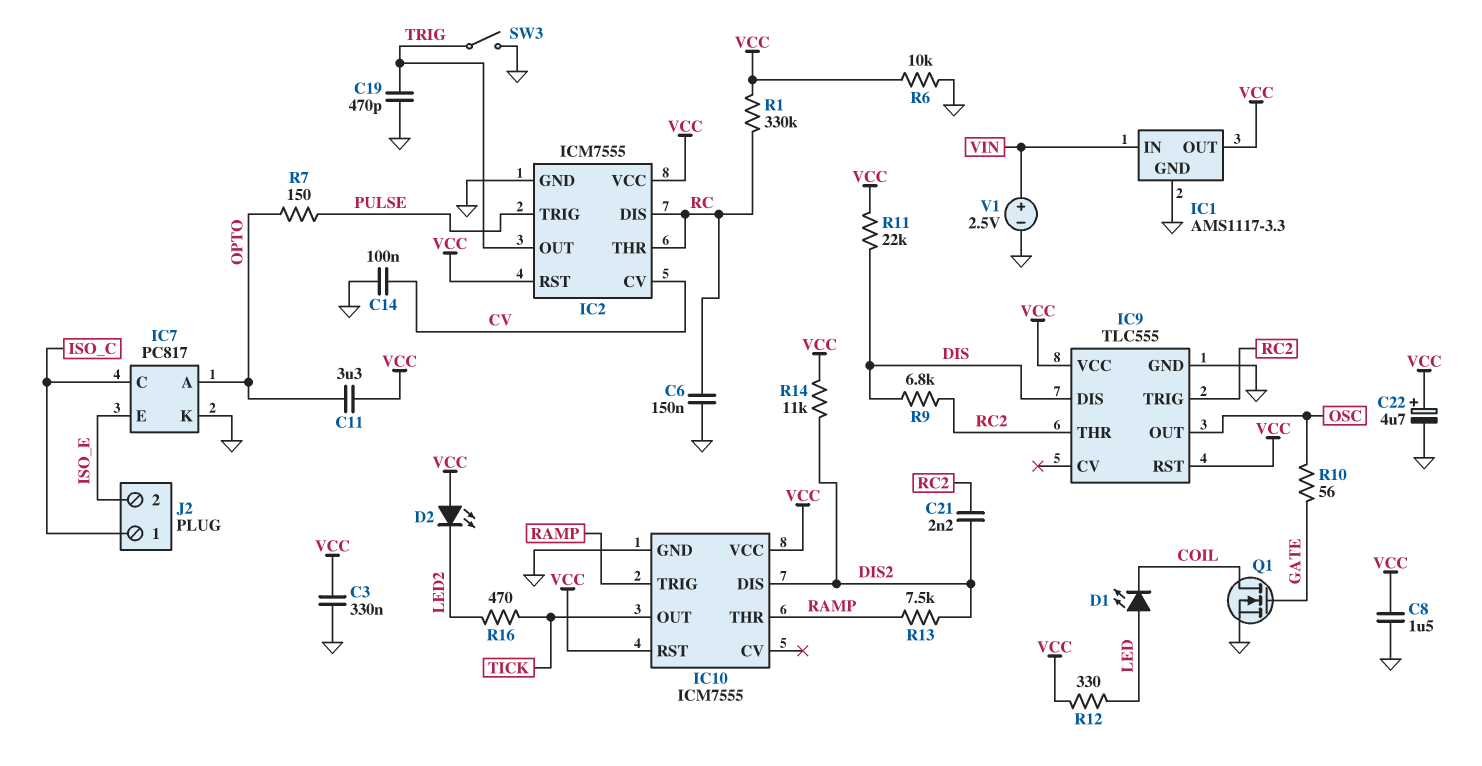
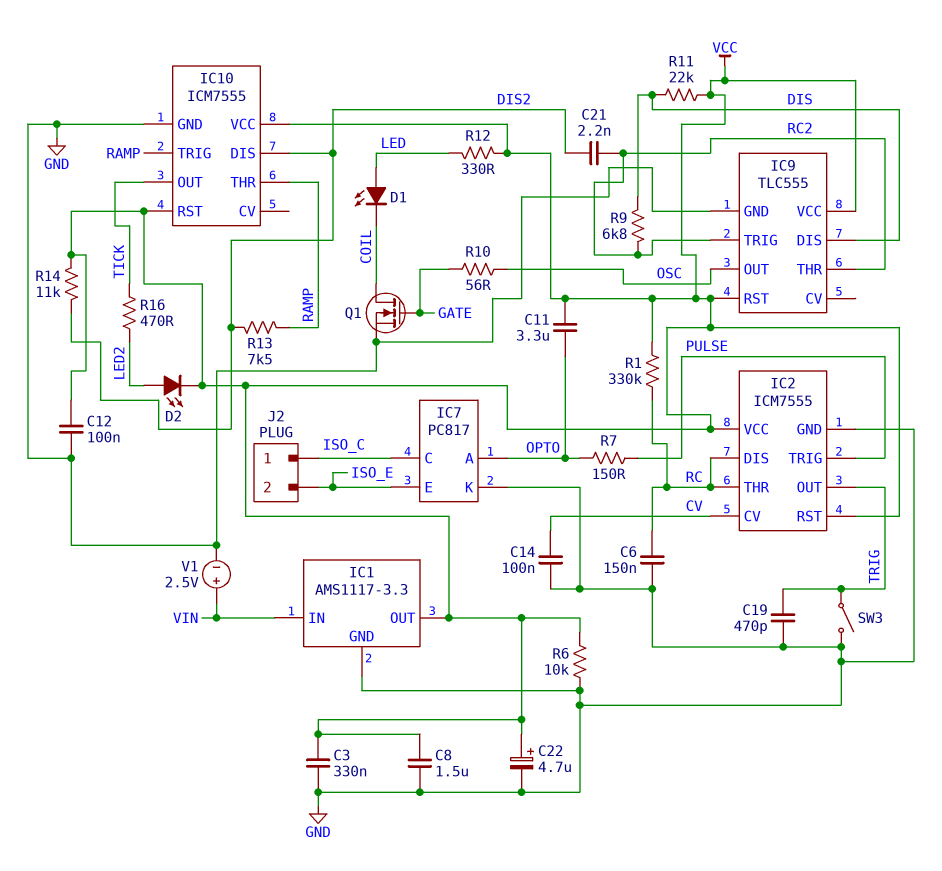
C12: none -> 100nF (GND, VCC)
D2: LED (A VCC, K LED2) -> LED (A LED2, K VCC)

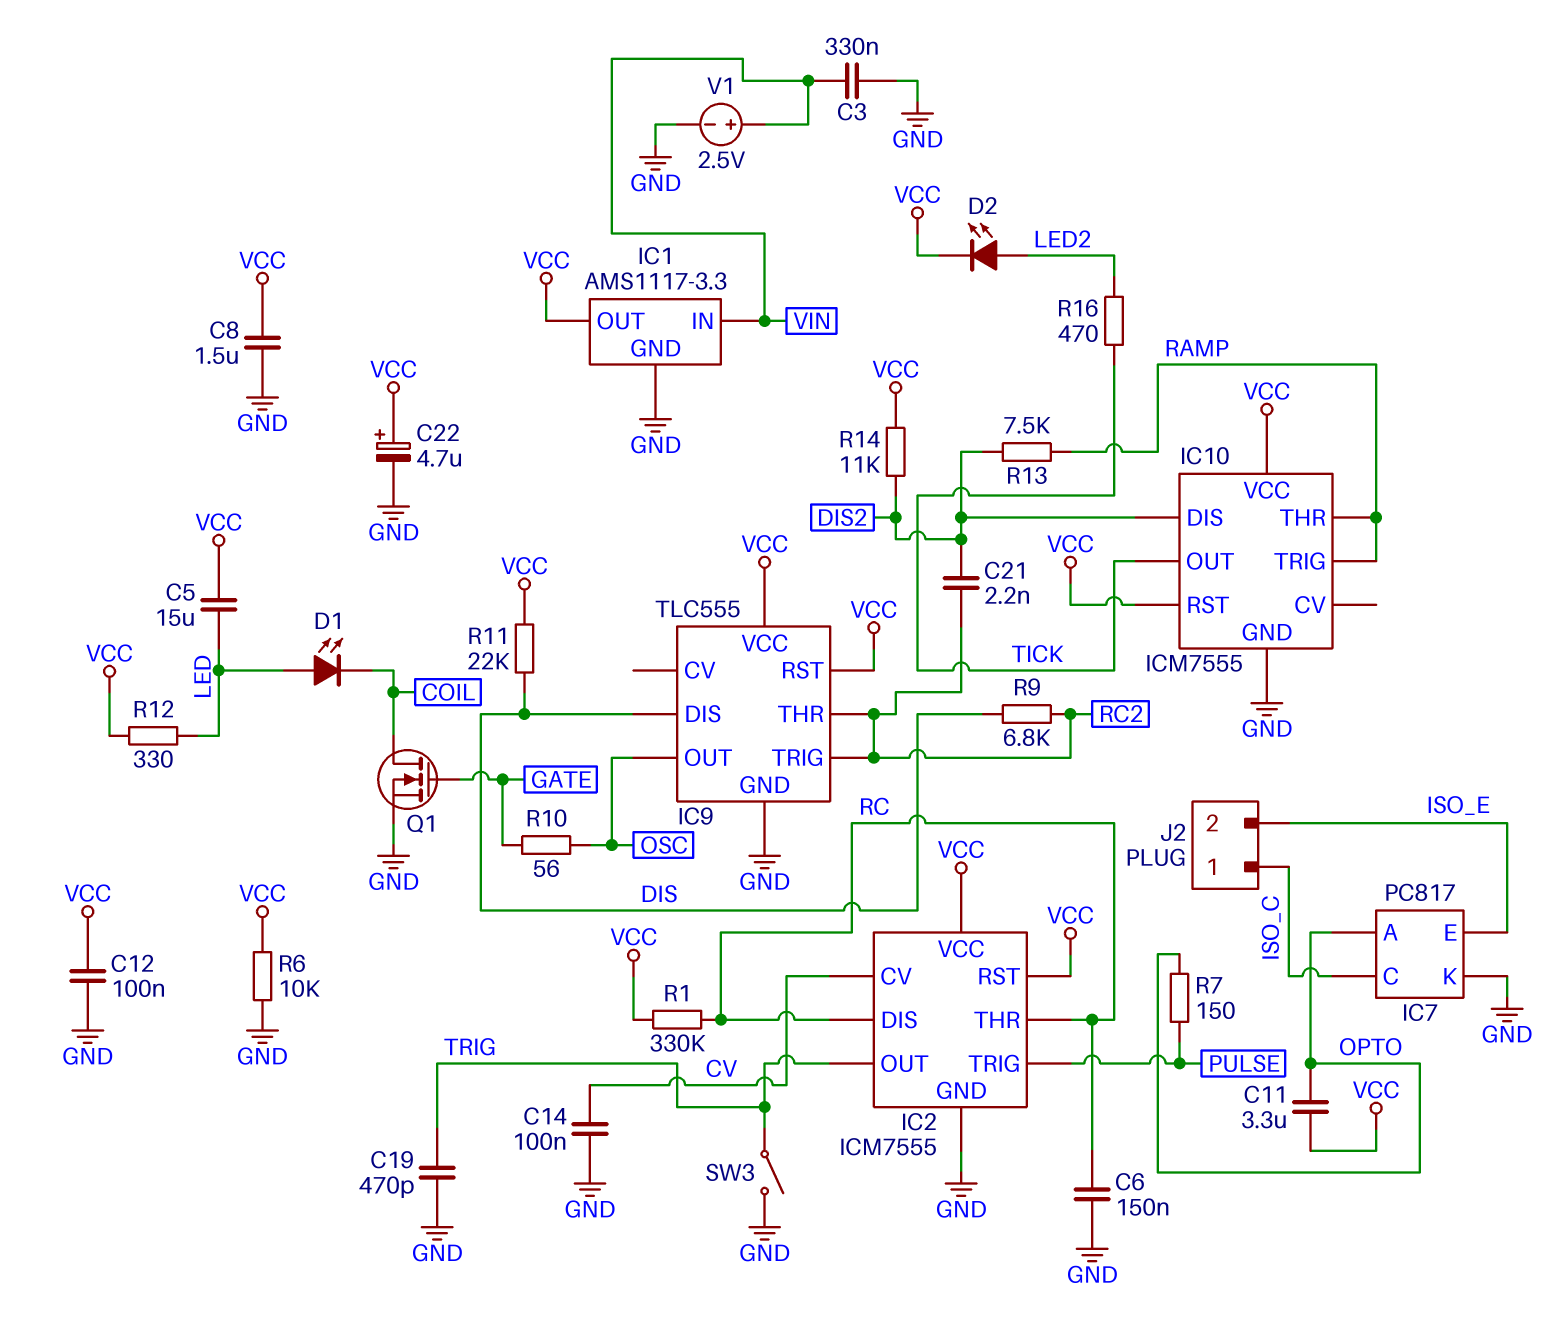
C3: 330nF (GND, VCC) -> 330nF (GND, VIN)
C5: none -> 15uF (LED, VCC)

